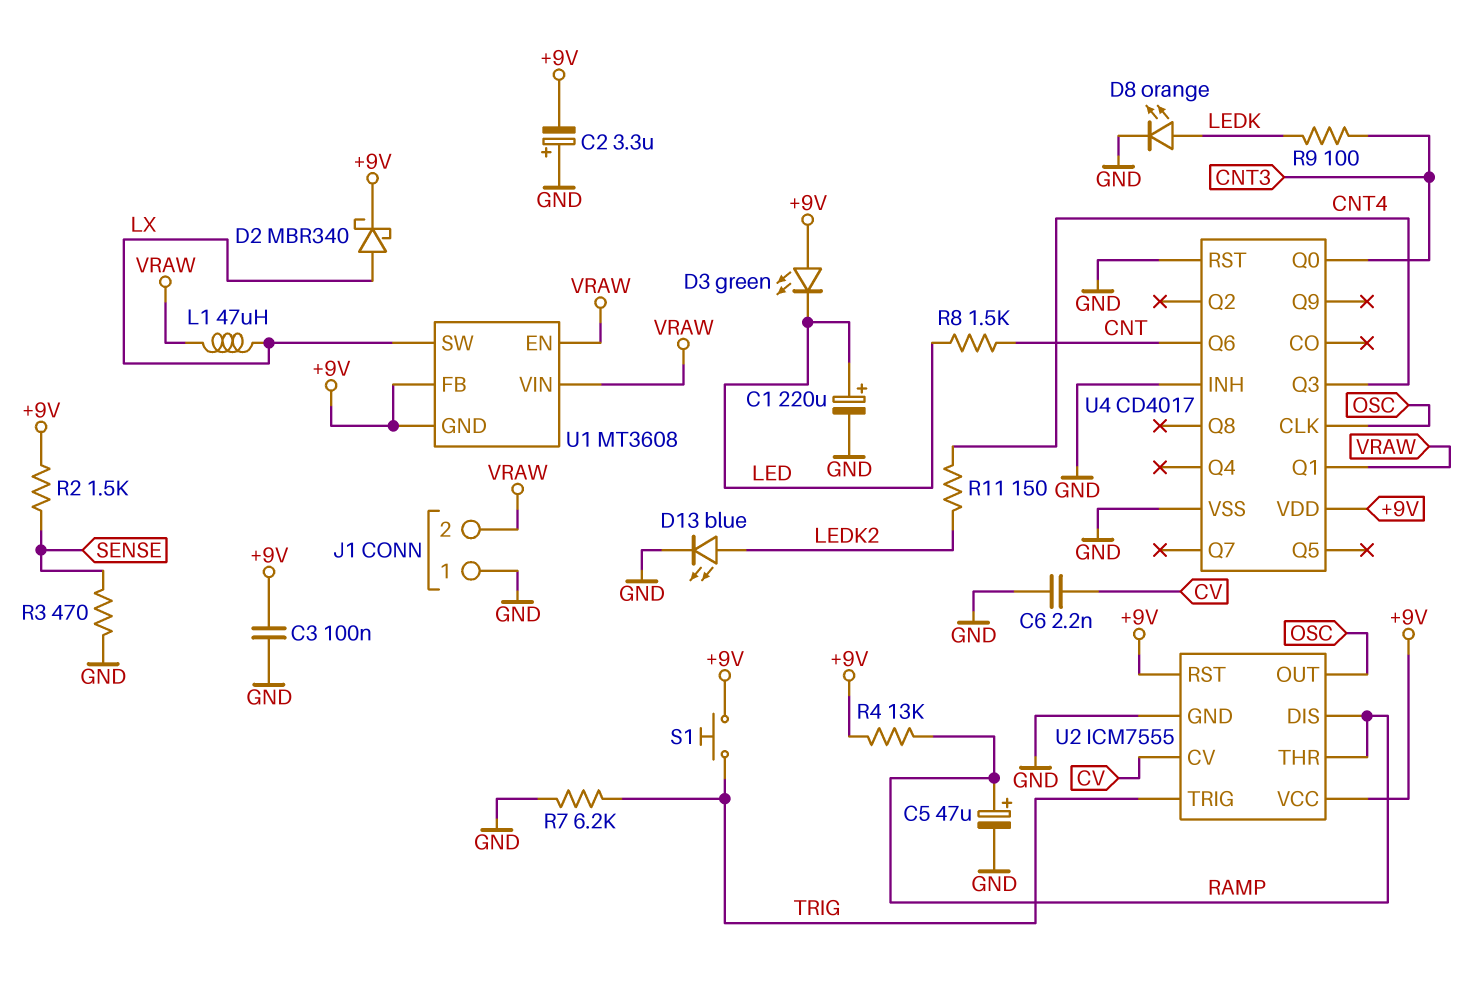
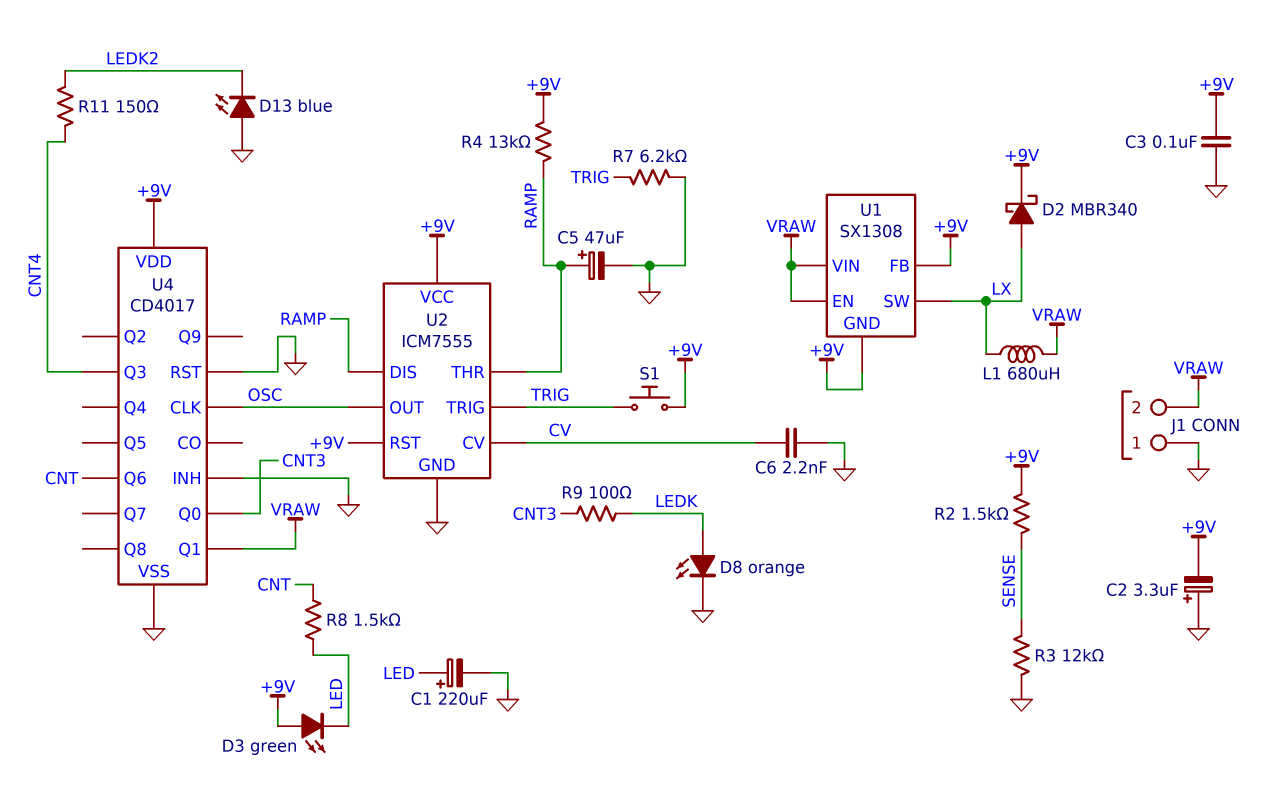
D13: LED blue (A LEDK2, K GND) -> LED blue (A GND, K LEDK2)
L1: 47uH (LX, VRAW) -> 680uH (LX, VRAW)
R3: 470 (GND, SENSE) -> 12k (GND, SENSE)
U1: MT3608 -> SX1308

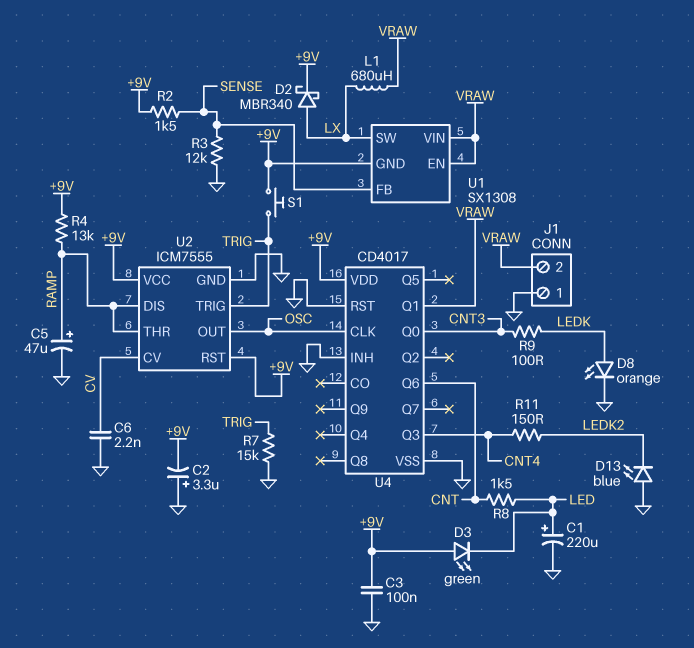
R7: 6.2k (GND, TRIG) -> 15k (GND, TRIG)
U1 pin FB: +9V -> SENSE

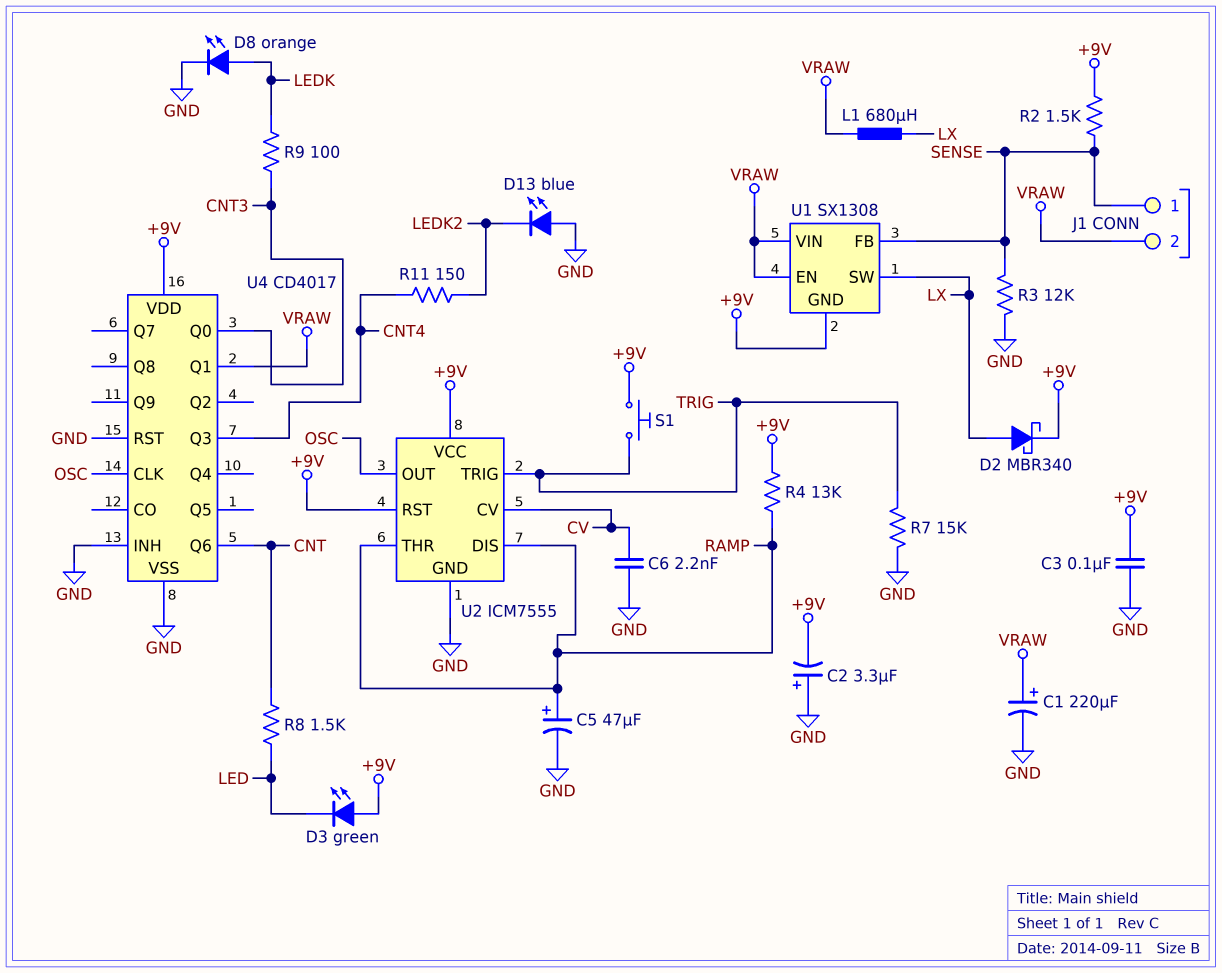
C1: 220uF (plus LED, minus GND) -> 220uF (plus VRAW, minus GND)
J1 pin 1: GND -> SENSE

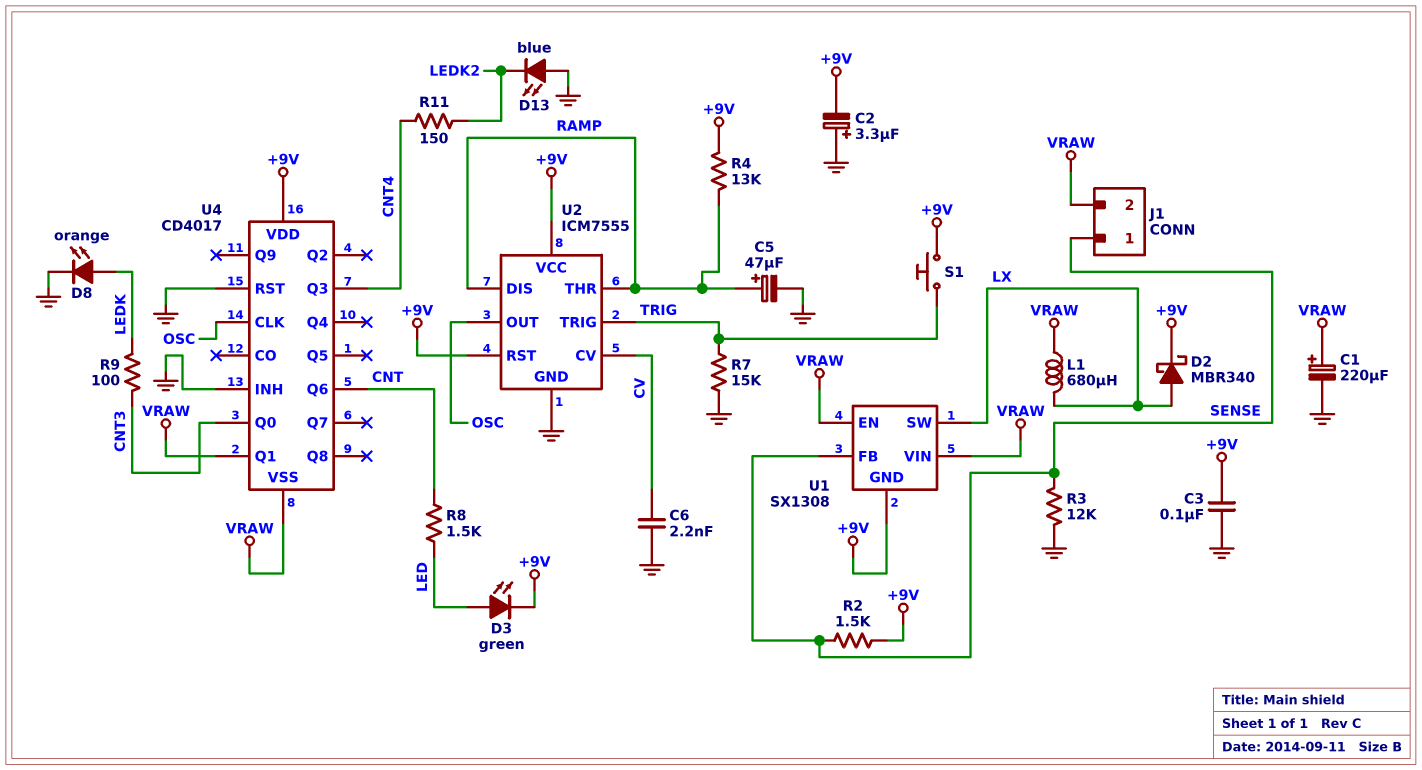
D3: LED green (A +9V, K LED) -> LED green (A LED, K +9V)
U4 pin VSS: GND -> VRAW

